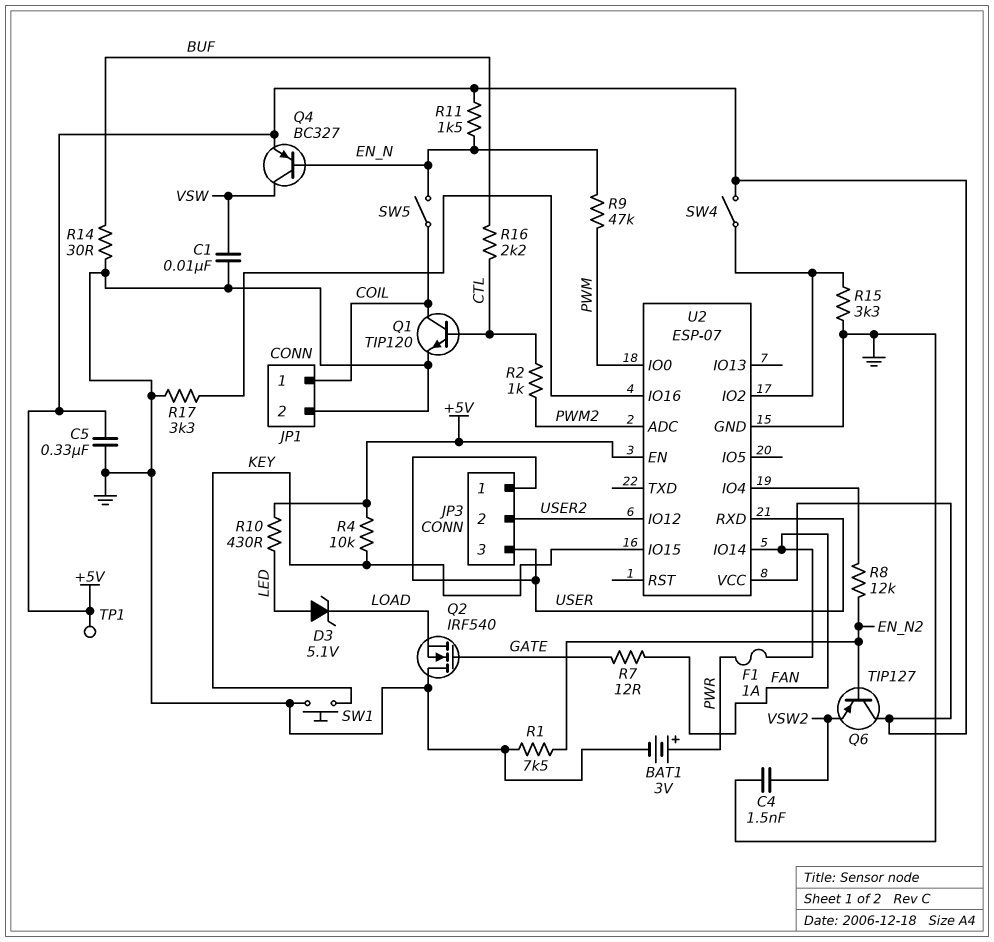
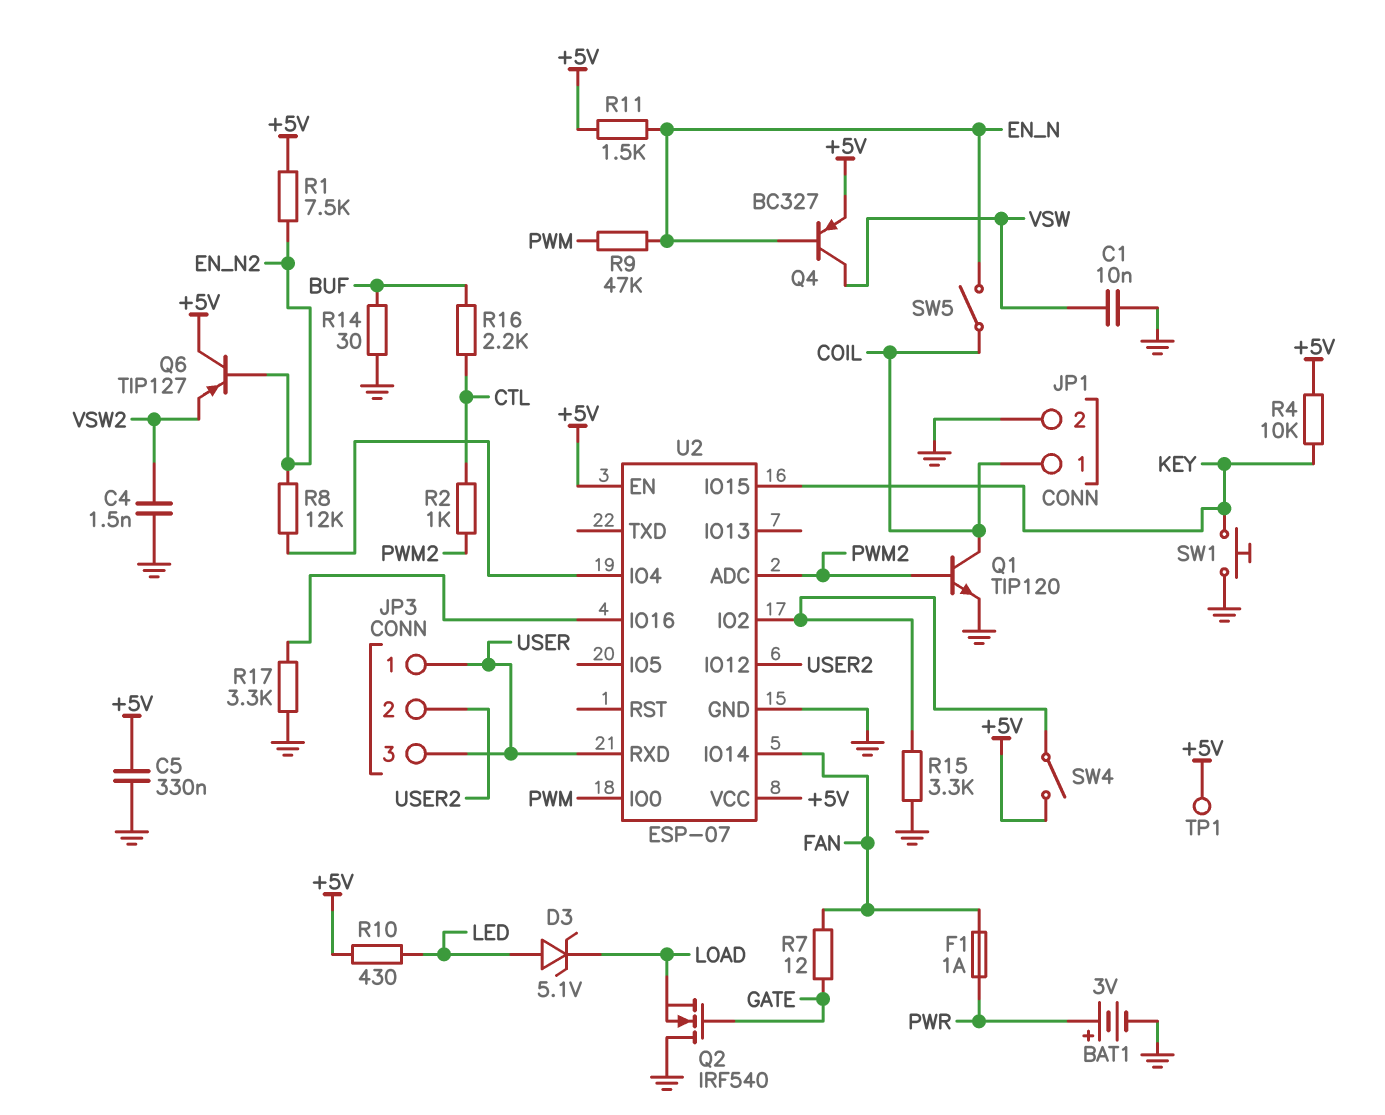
Q1: NPN TIP120 (B CTL, C COIL, E GND) -> NPN TIP120 (B PWM2, C COIL, E GND)
R1: 7.5k (EN_N2, GND) -> 7.5k (+5V, EN_N2)

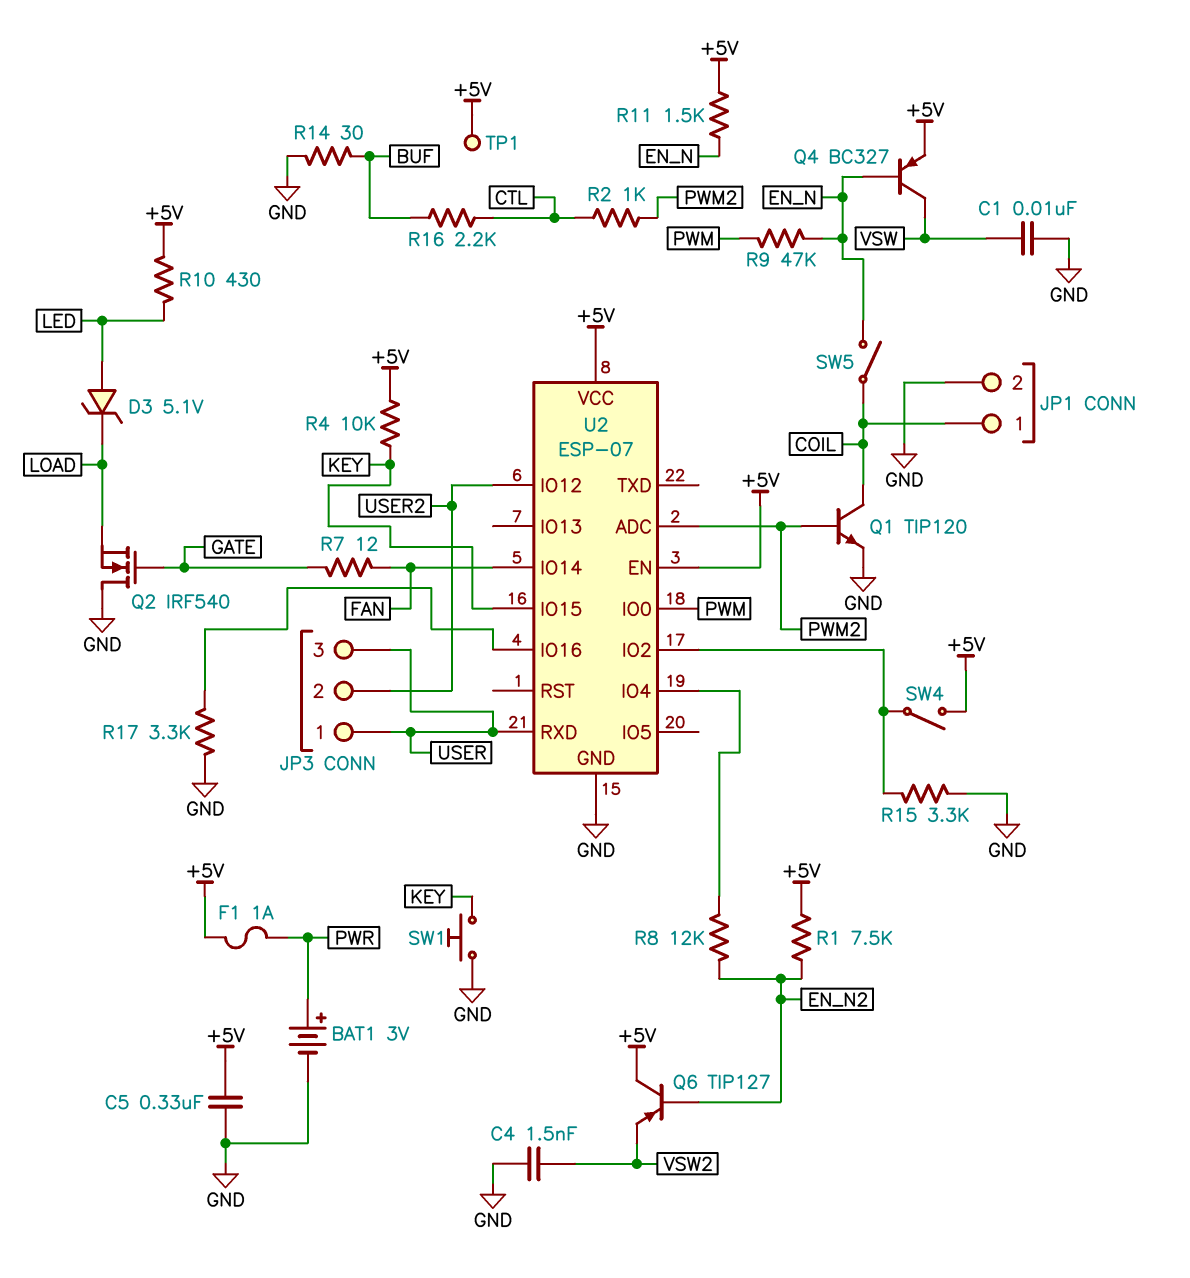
F1: 1A (FAN, PWR) -> 1A (+5V, PWR)

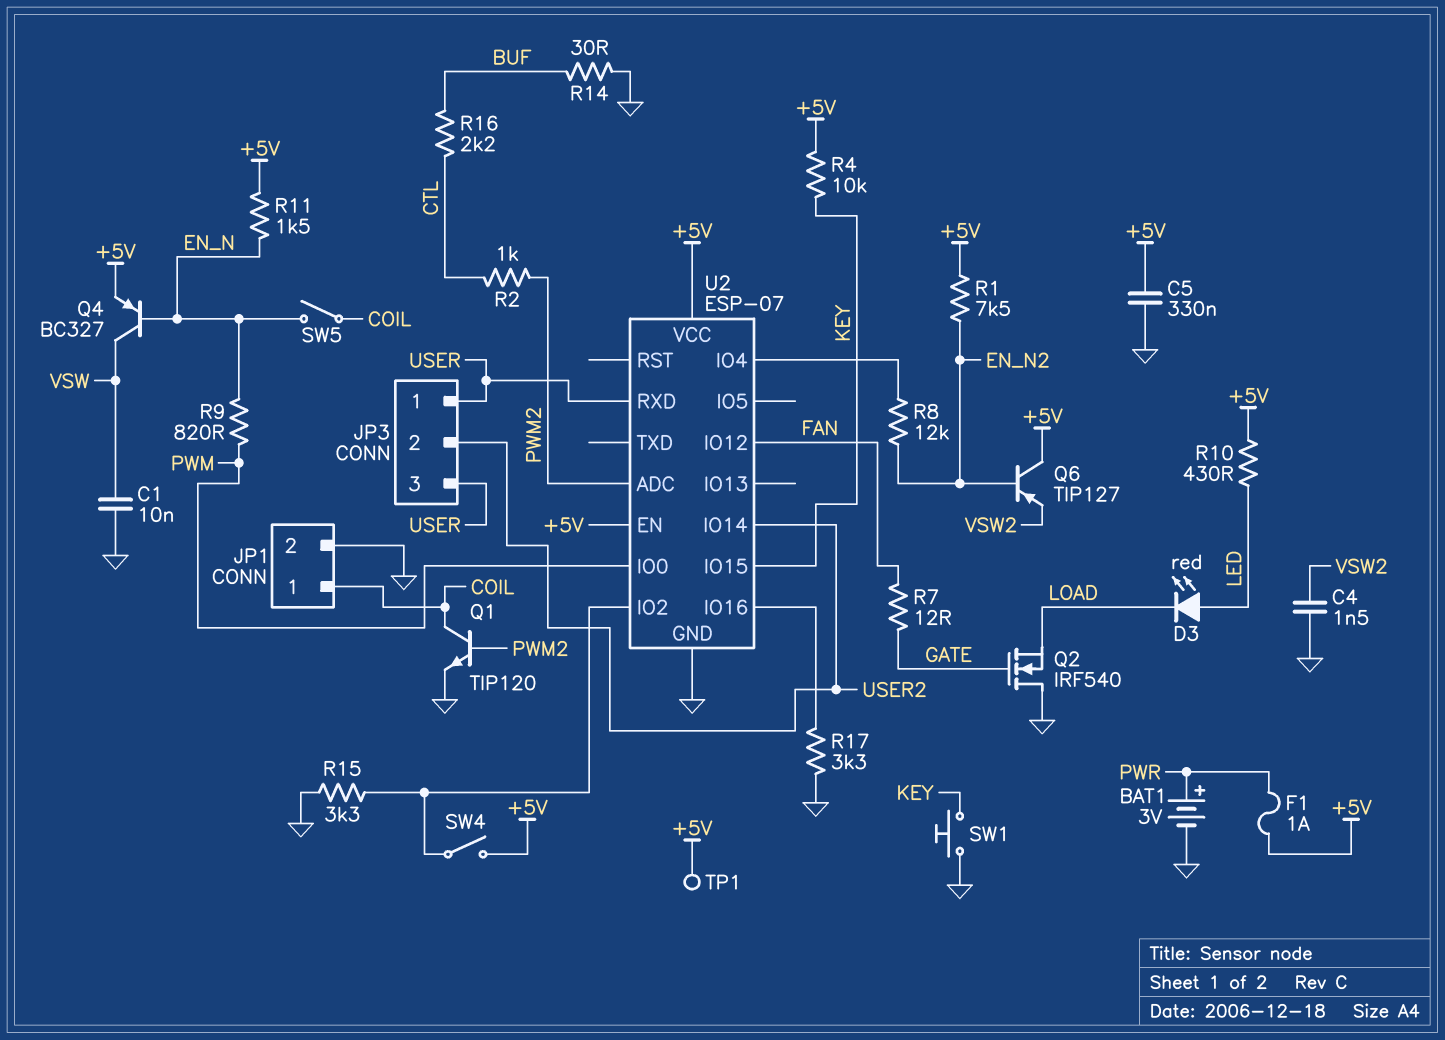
D3: zener 5.1V (A LED, K LOAD) -> LED red (A LED, K LOAD)
R9: 47k (EN_N, PWM) -> 820 (EN_N, PWM)
U2 pin IO12: USER2 -> FAN
U2 pin IO14: FAN -> USER2

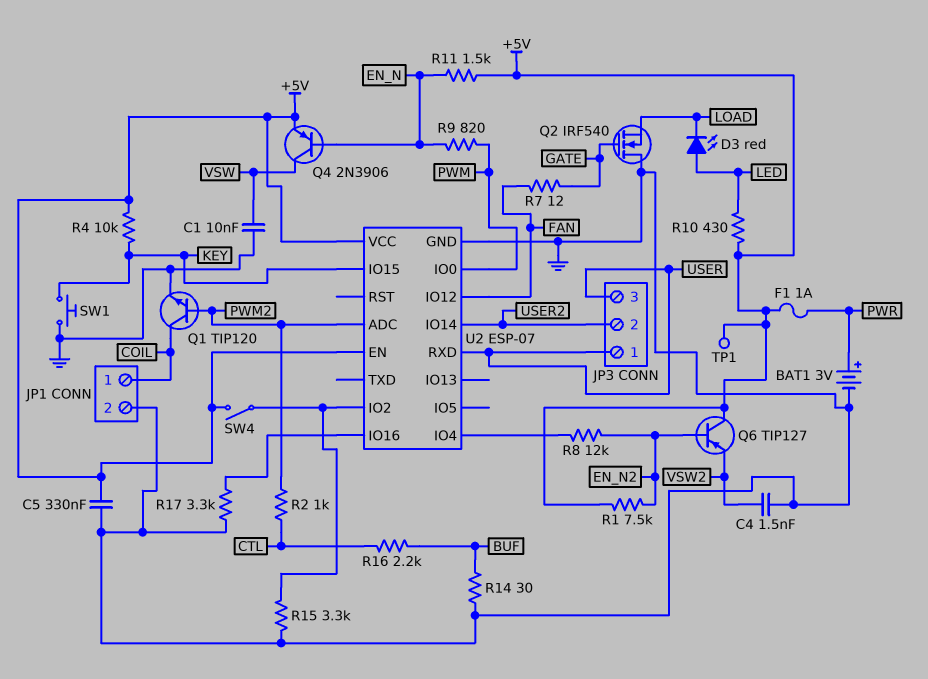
Q4: PNP BC327 (B EN_N, C VSW, E +5V) -> PNP 2N3906 (B EN_N, C VSW, E +5V)
SW5: switch (COIL, EN_N) -> none

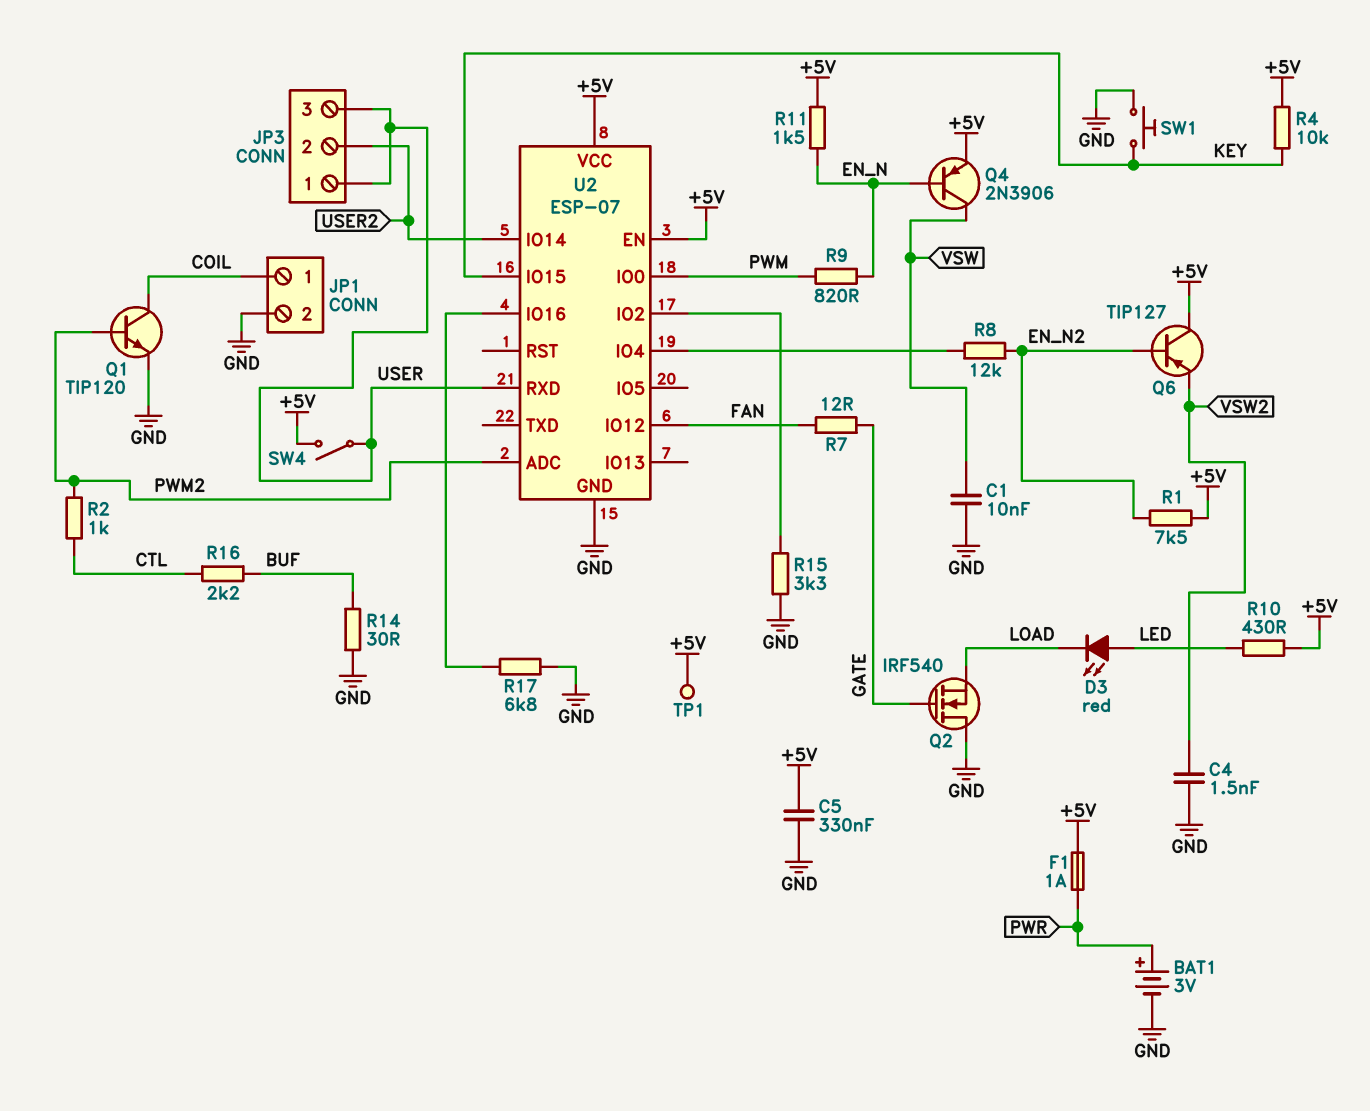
R17: 3.3k (GND, U2/IO16) -> 6.8k (GND, U2/IO16)
SW4: switch (+5V, U2/IO2) -> switch (+5V, USER)

